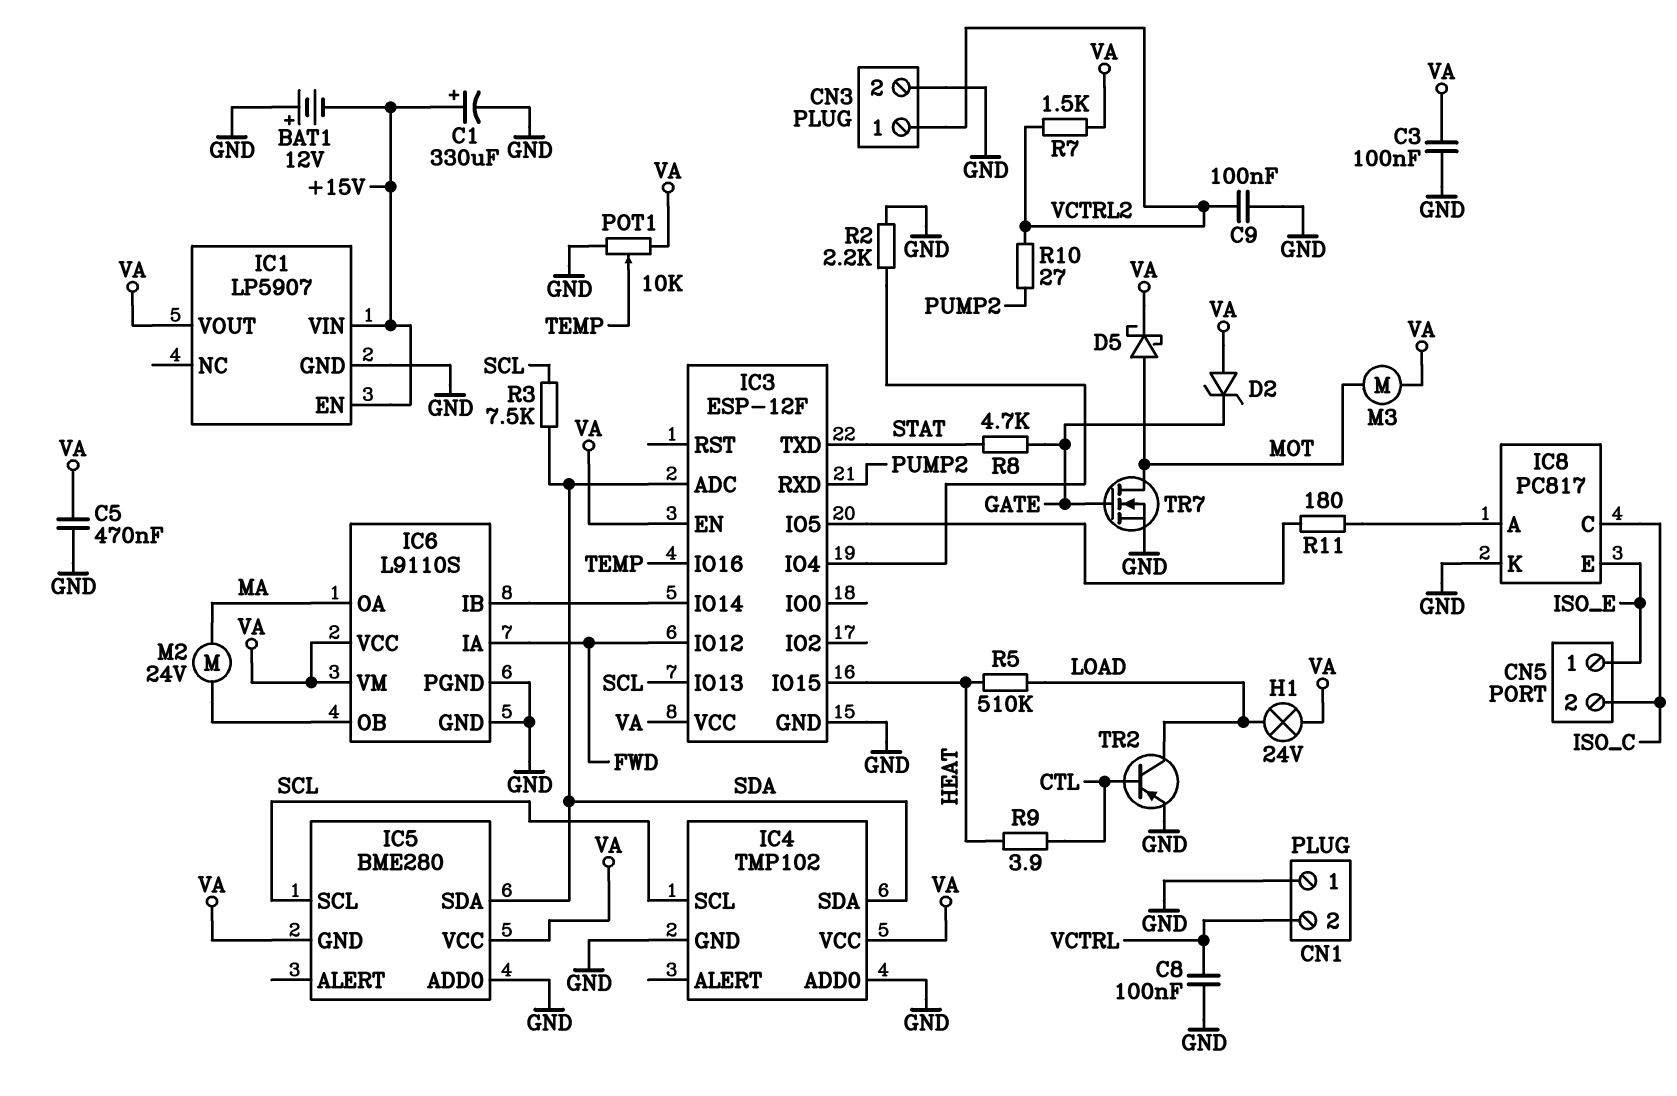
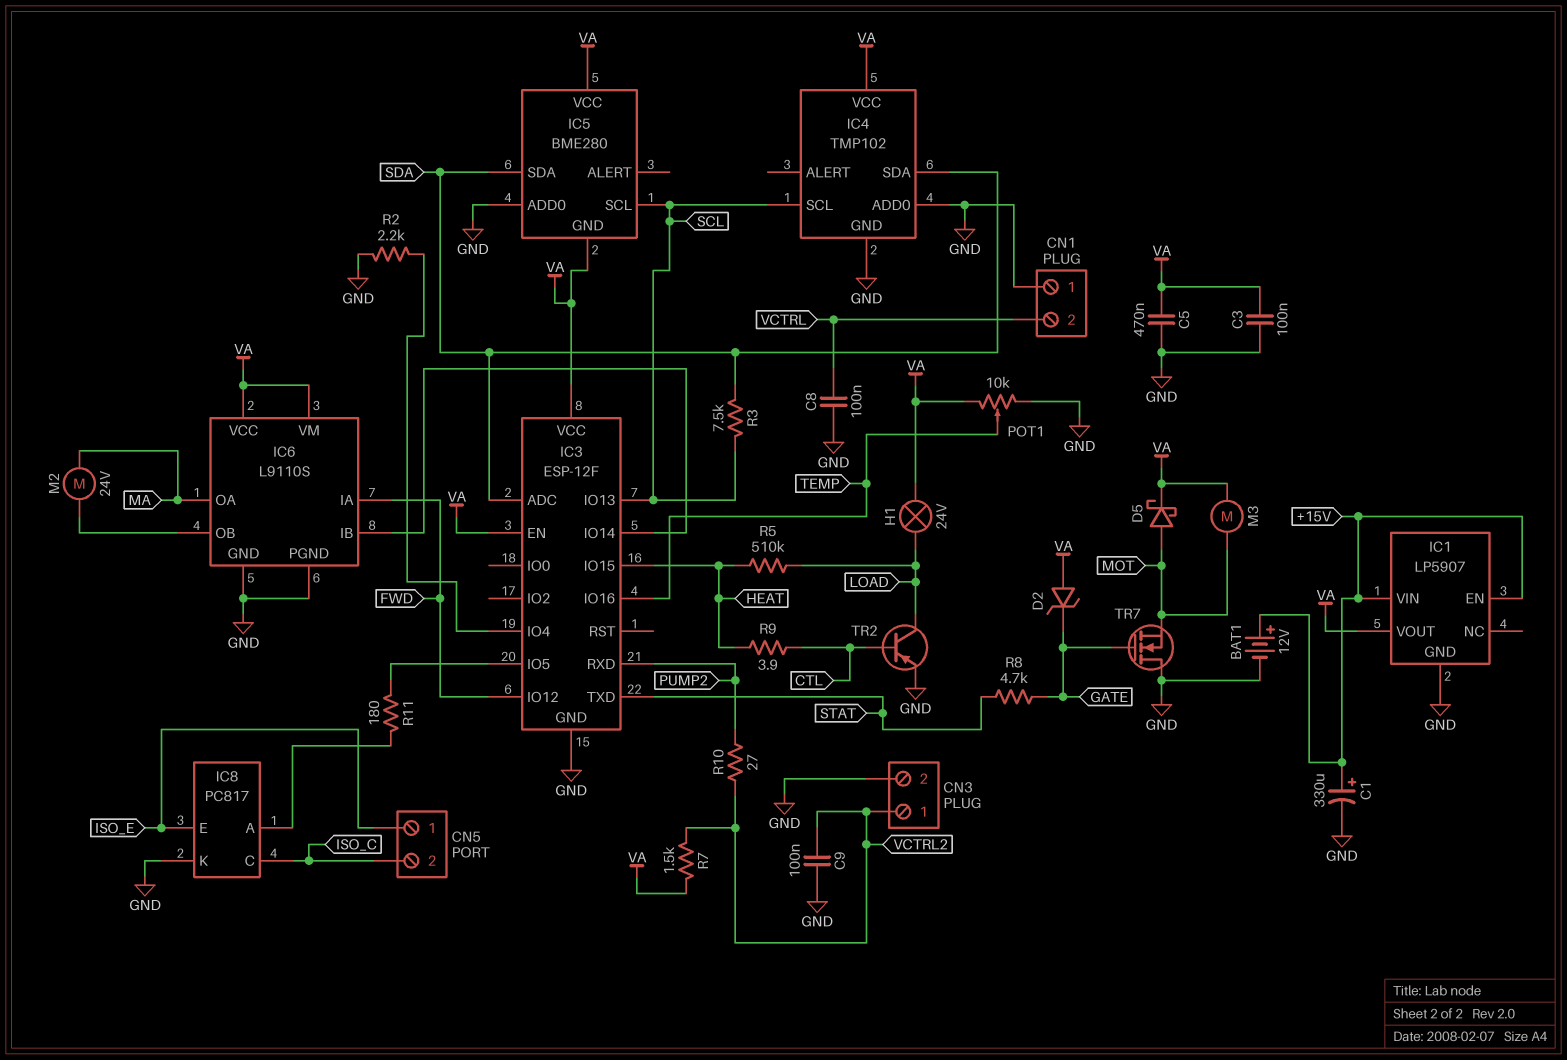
BAT1: 12V (plus GND, minus +15V) -> 12V (plus +15V, minus GND)
TR7: NMOS (G GATE, D MOT, S GND) -> NMOS (G GATE, D GND, S MOT)

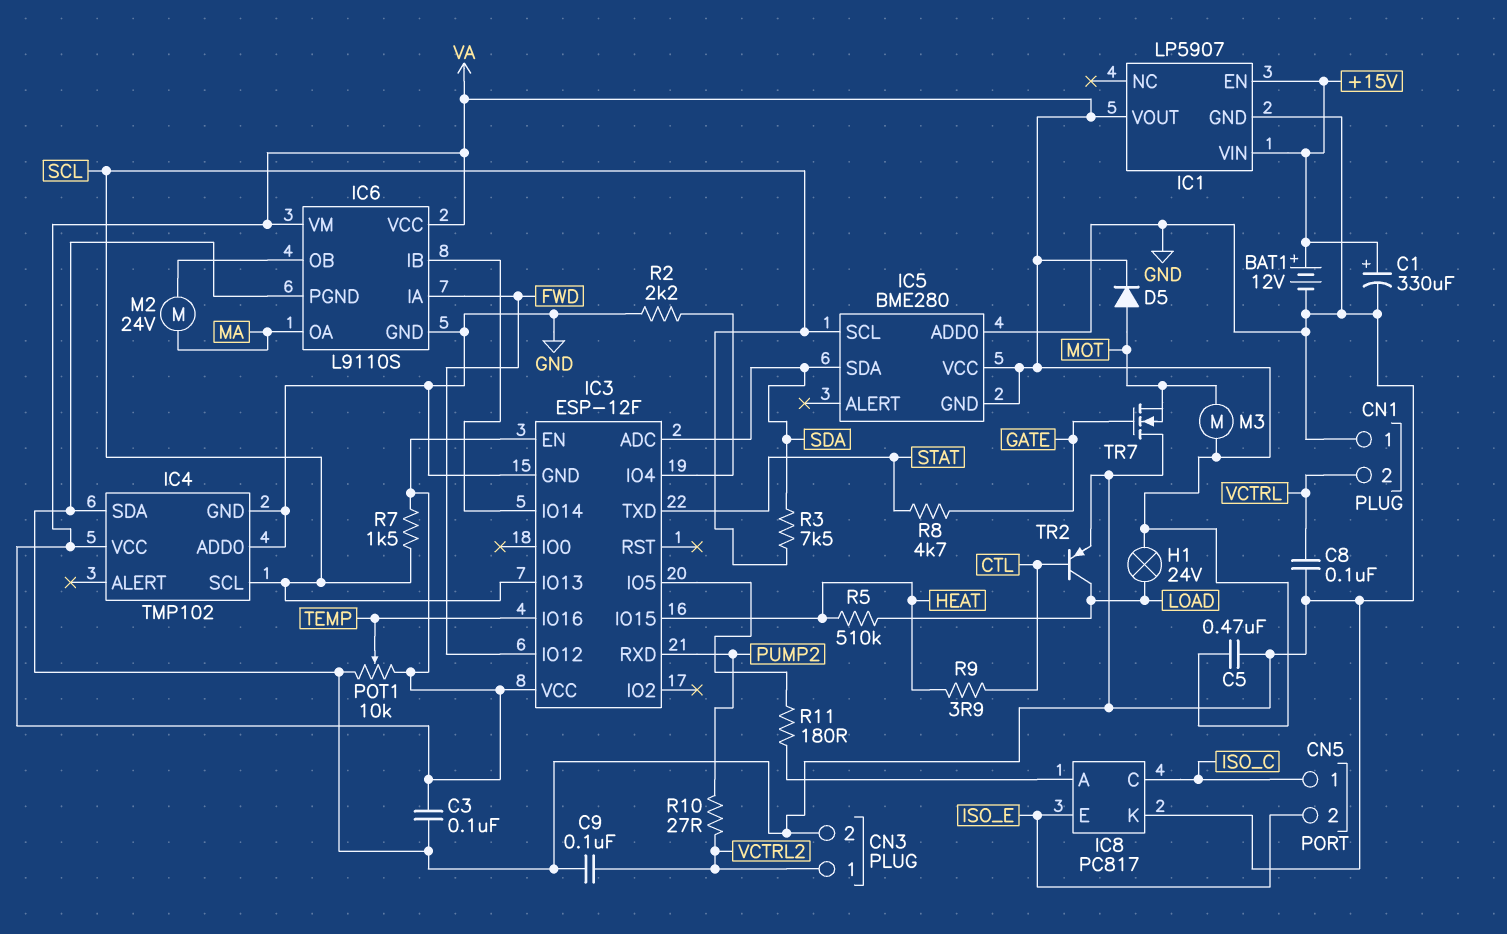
CN5 pin 1: ISO_E -> ISO_C
CN5 pin 2: ISO_C -> ISO_E
D2: zener (A VA, K GATE) -> none
D5: schottky (A MOT, K VA) -> diode (A MOT, K VA)
IC4 pin SDA: SDA -> GND
R7: 1.5k (VA, VCTRL2) -> 1.5k (SCL, VA)

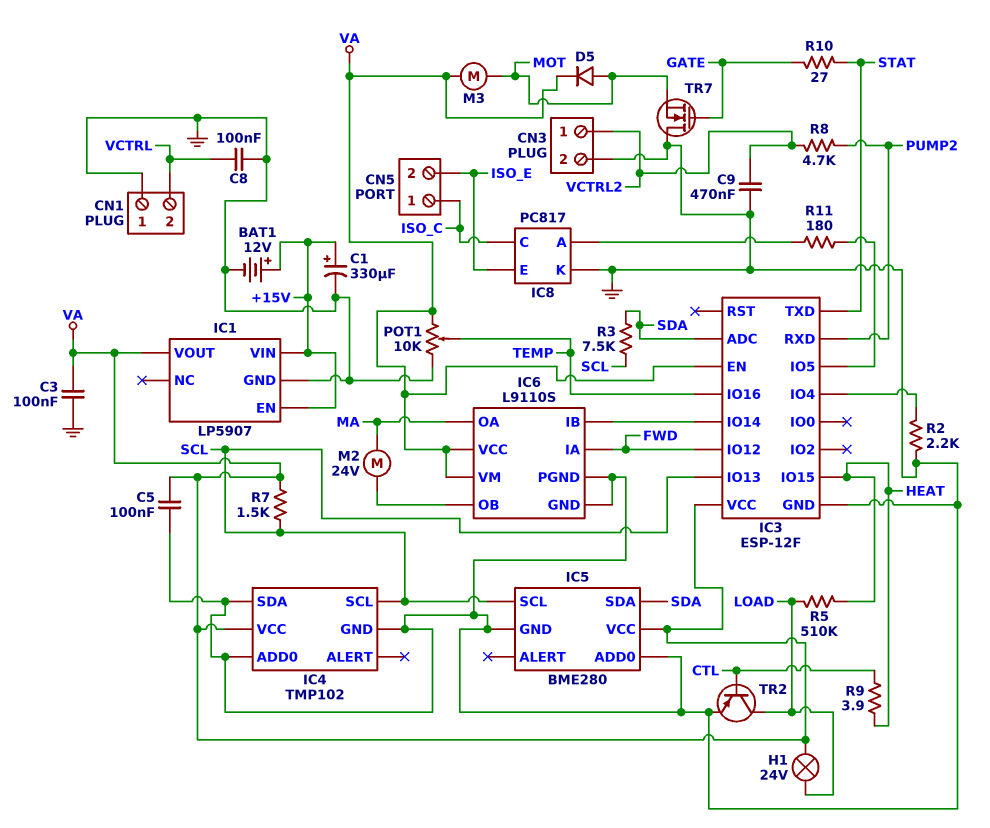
C5: 470nF (GND, VA) -> 100nF (GND, VA)
C9: 100nF (GND, VCTRL2) -> 470nF (GND, VCTRL2)
IC5 pin GND: VA -> GND
R8: 4.7k (GATE, STAT) -> 4.7k (PUMP2, VCTRL2)
R10: 27 (PUMP2, VCTRL2) -> 27 (GATE, STAT)

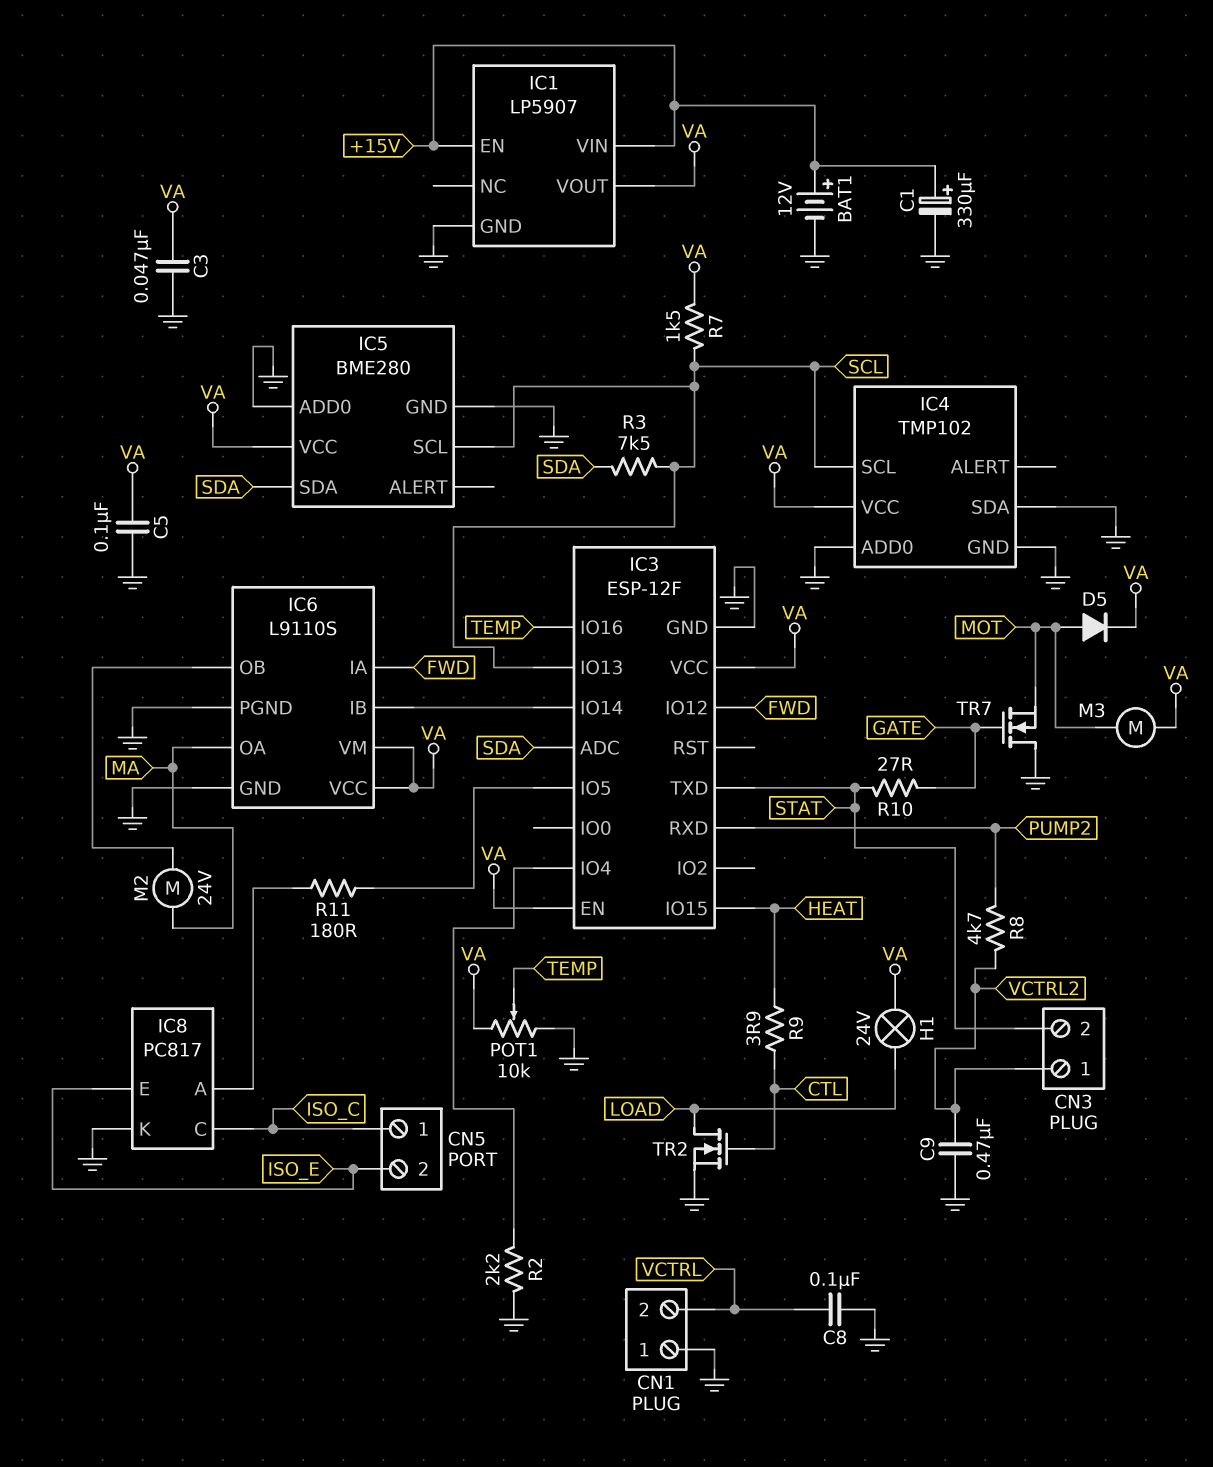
C3: 100nF (GND, VA) -> 47nF (GND, VA)
CN3 pin 2: GND -> STAT
R5: 510k (HEAT, LOAD) -> none
TR2: PNP (B CTL, C LOAD, E GND) -> NMOS (G CTL, D LOAD, S GND)

